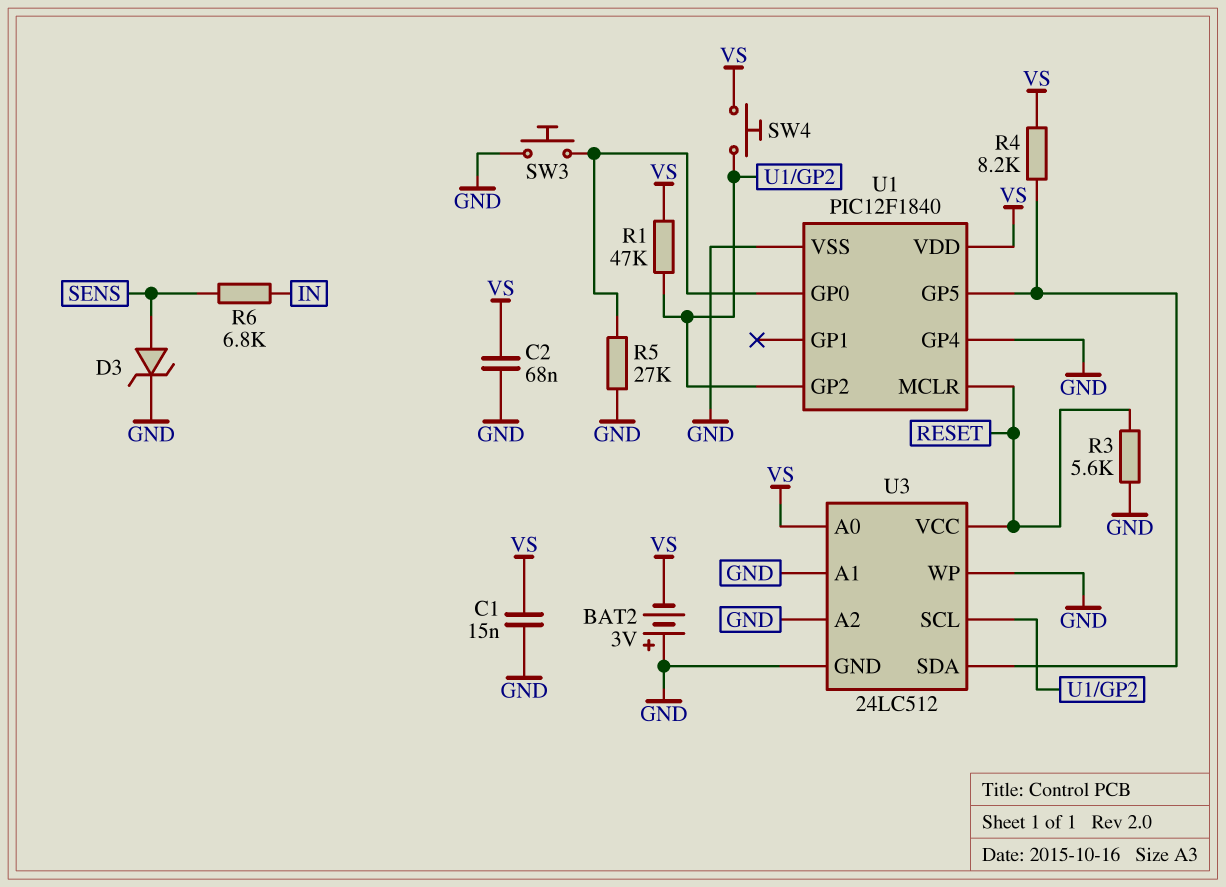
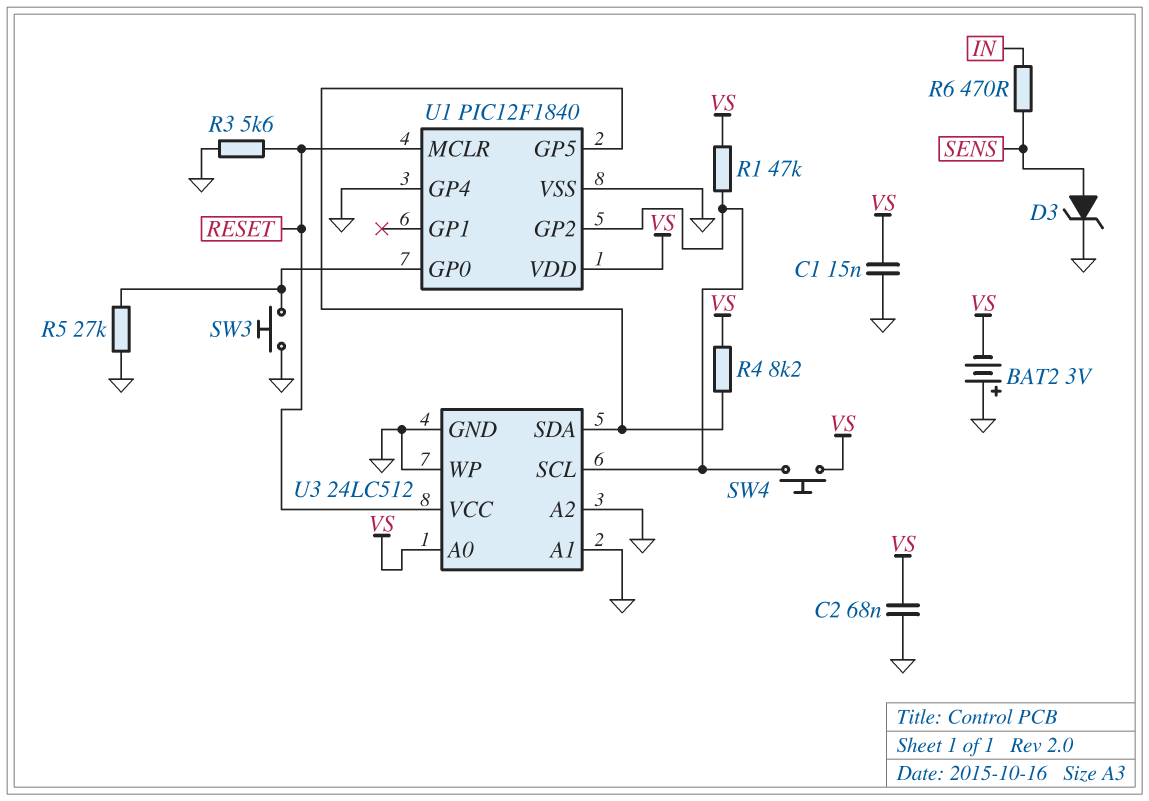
R6: 6.8k (IN, SENS) -> 470 (IN, SENS)

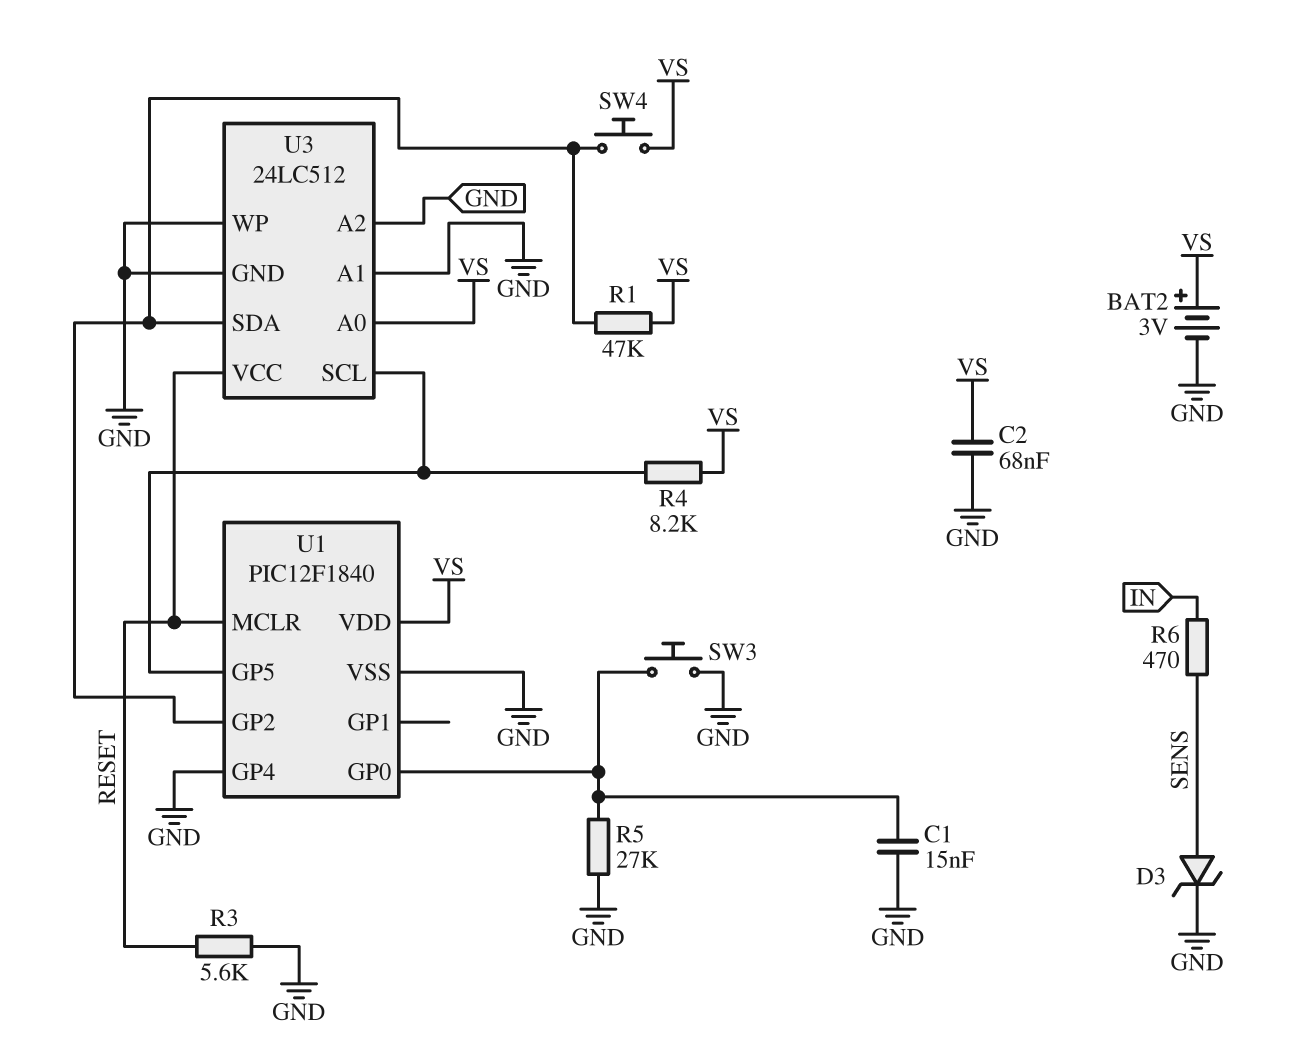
BAT2: 3V (plus GND, minus VS) -> 3V (plus VS, minus GND)
C1: 15nF (GND, VS) -> 15nF (GND, U1/GP0)
U3 pin SCL: U1/GP2 -> U1/GP5
U3 pin SDA: U1/GP5 -> U1/GP2

